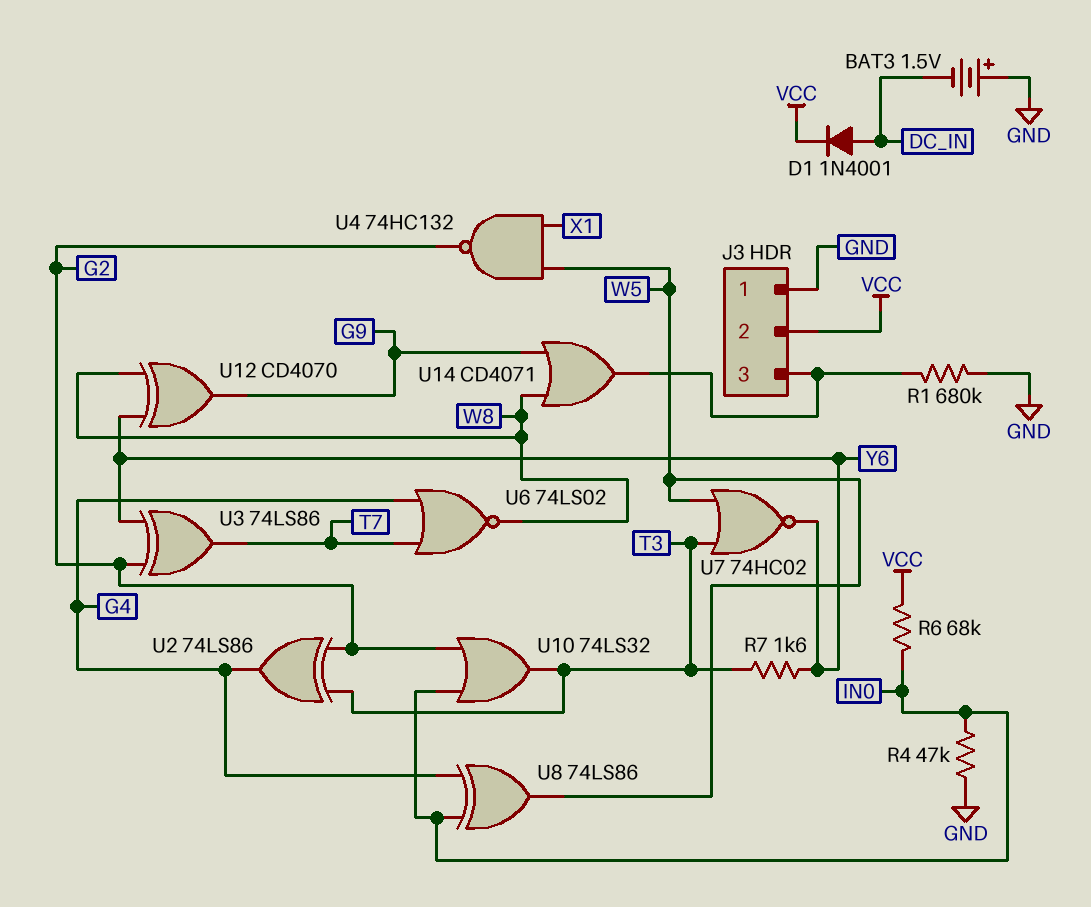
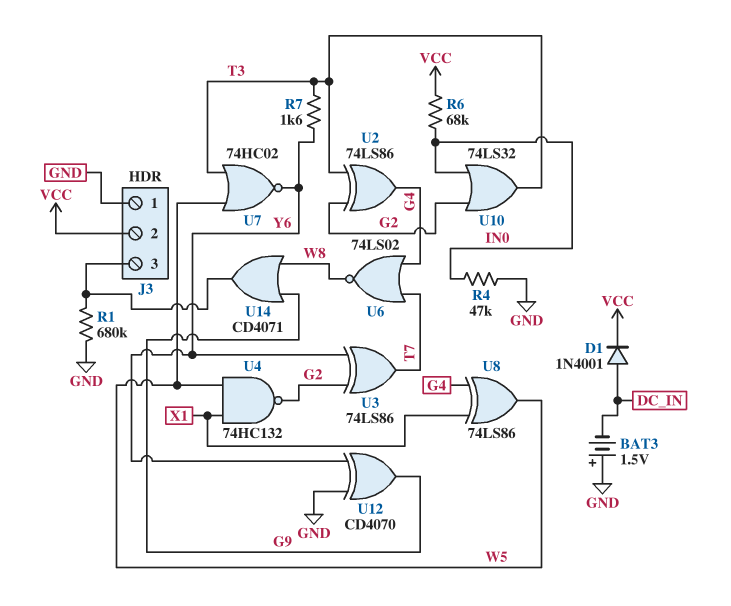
U8: XOR 74LS86 (in G4, in IN0, out W5) -> XOR 74LS86 (in G4, in X1, out W5)
U12: XOR CD4070 (in W8, in Y6, out G9) -> XOR CD4070 (in GND, in Y6, out G9)

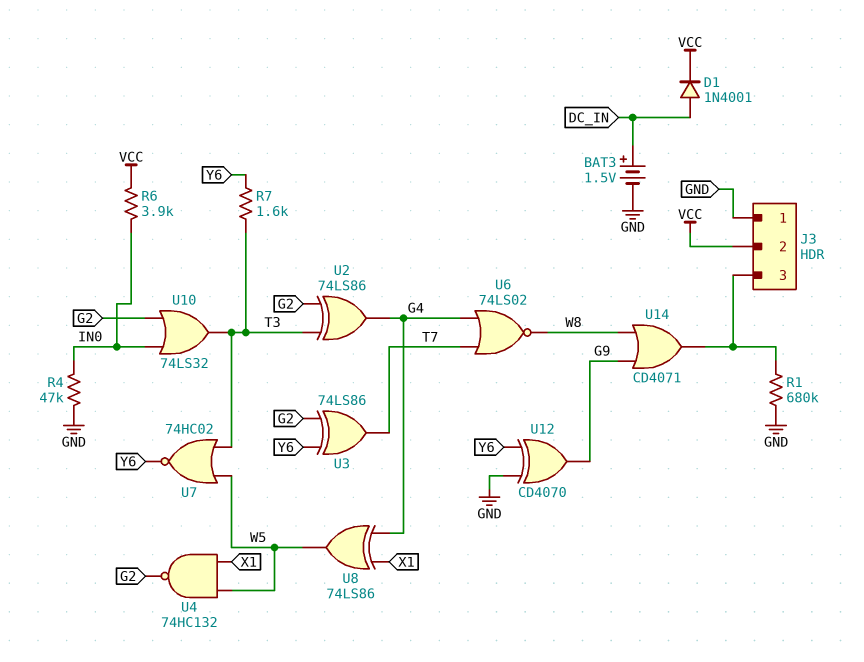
BAT3: 1.5V (plus GND, minus DC_IN) -> 1.5V (plus DC_IN, minus GND)
R6: 68k (IN0, VCC) -> 3.9k (IN0, VCC)

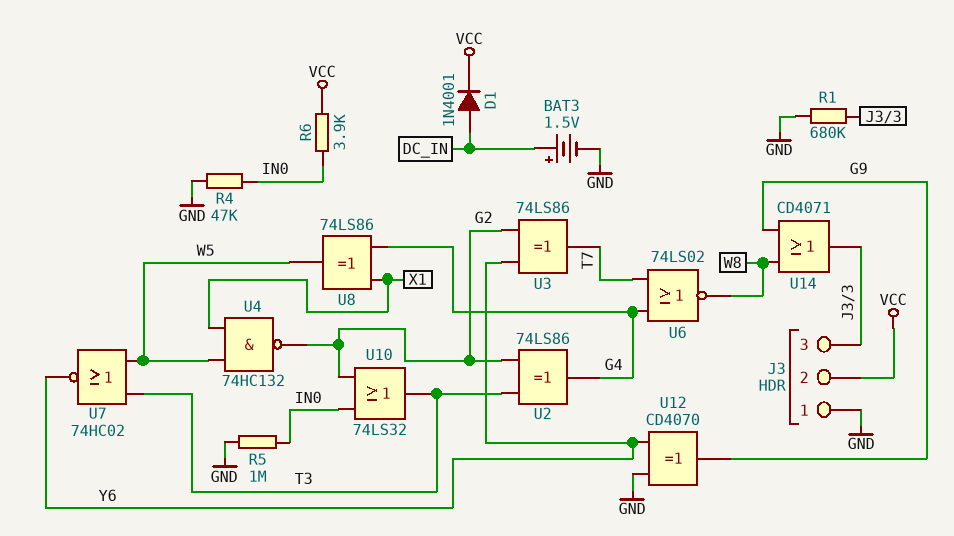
R5: none -> 1M (GND, IN0)
R7: 1.6k (T3, Y6) -> none

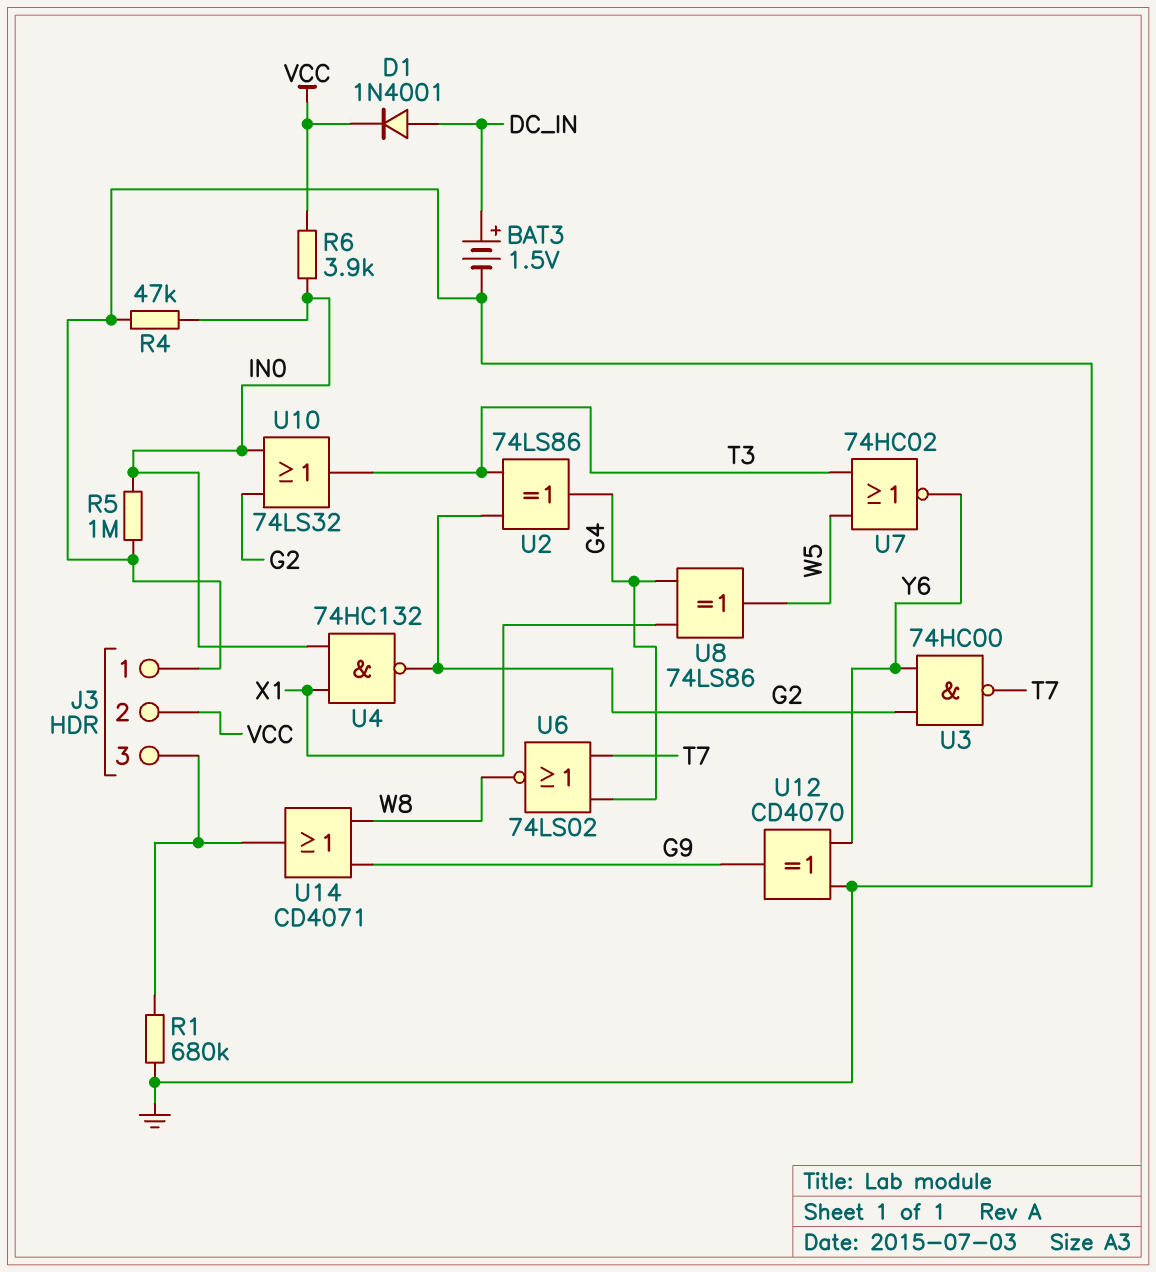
U3: XOR 74LS86 (in G2, in Y6, out T7) -> NAND 74HC00 (in G2, in Y6, out T7)
U4: NAND 74HC132 (in W5, in X1, out G2) -> NAND 74HC132 (in IN0, in X1, out G2)

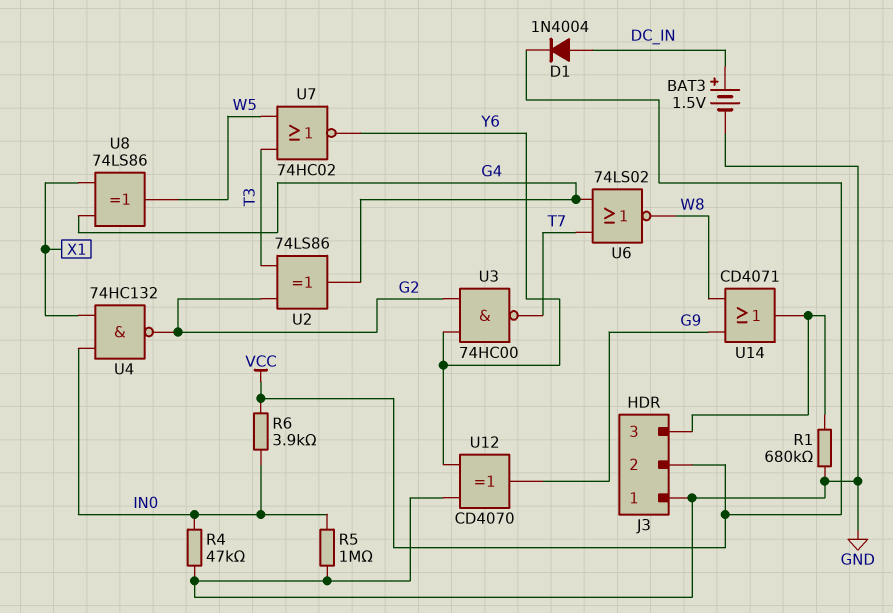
D1: diode 1N4001 (A DC_IN, K VCC) -> diode 1N4004 (A DC_IN, K VCC)
U10: OR 74LS32 (in G2, in IN0, out T3) -> none

